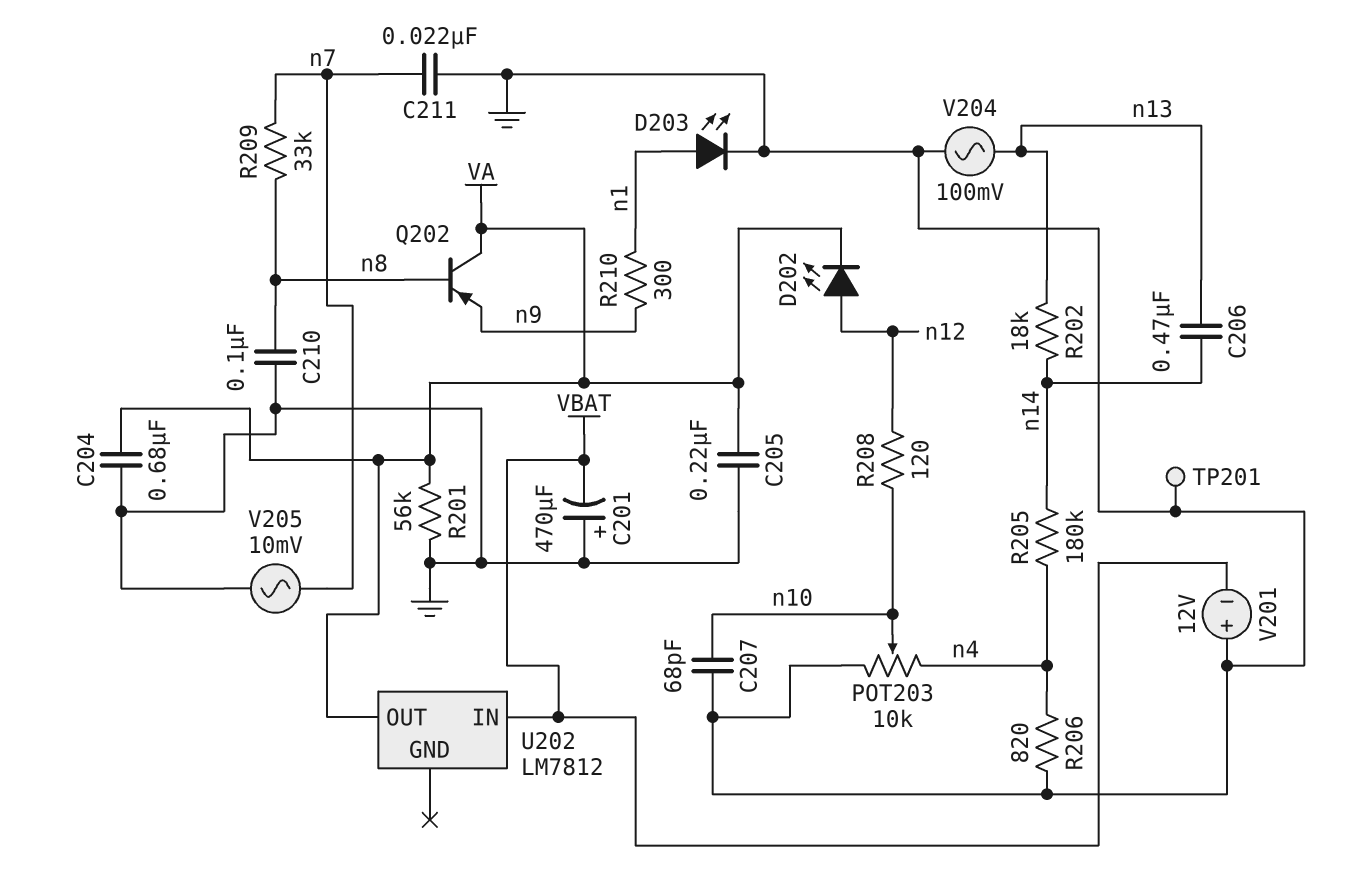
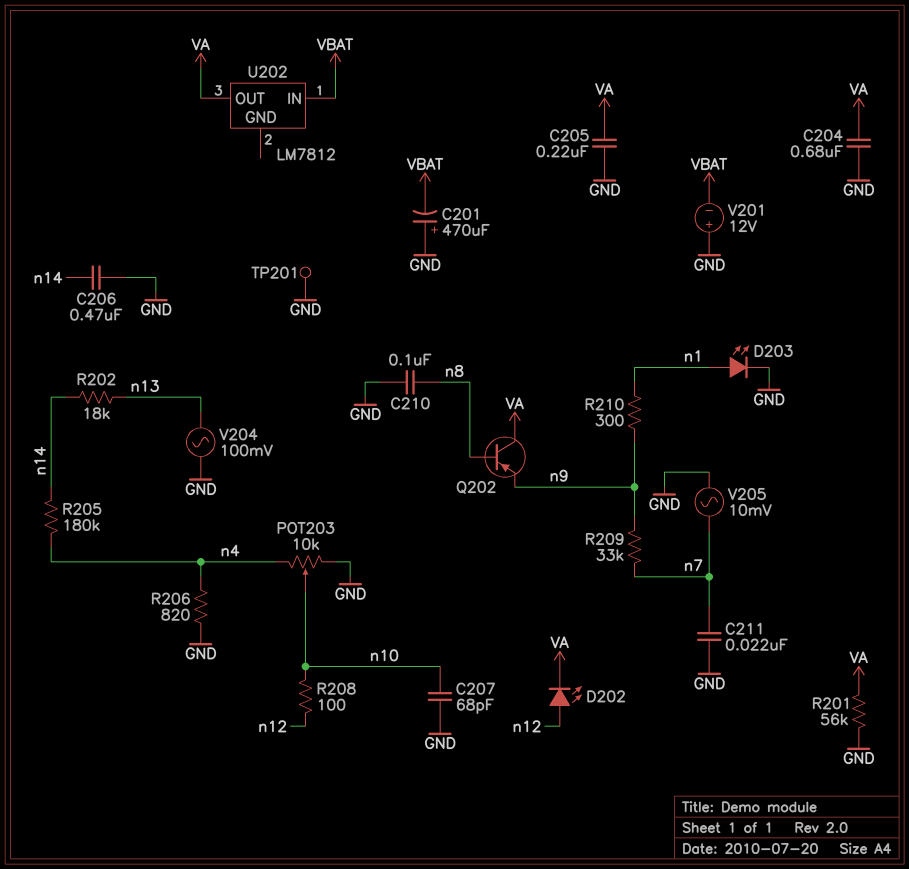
C206: 470nF (n13, n14) -> 470nF (GND, n14)
R208: 120 (n10, n12) -> 100 (n10, n12)
R209: 33k (n7, n8) -> 33k (n7, n9)

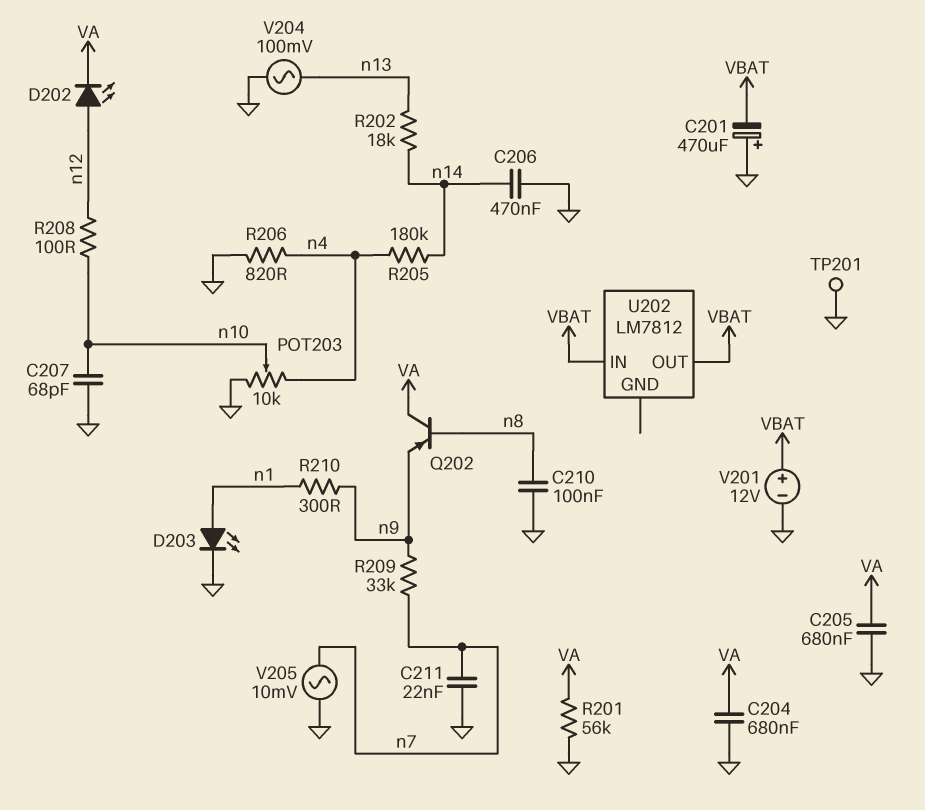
C205: 220nF (GND, VA) -> 680nF (GND, VA)
U202 pin OUT: VA -> VBAT
V201: 12V (plus GND, minus VBAT) -> 12V (plus VBAT, minus GND)

